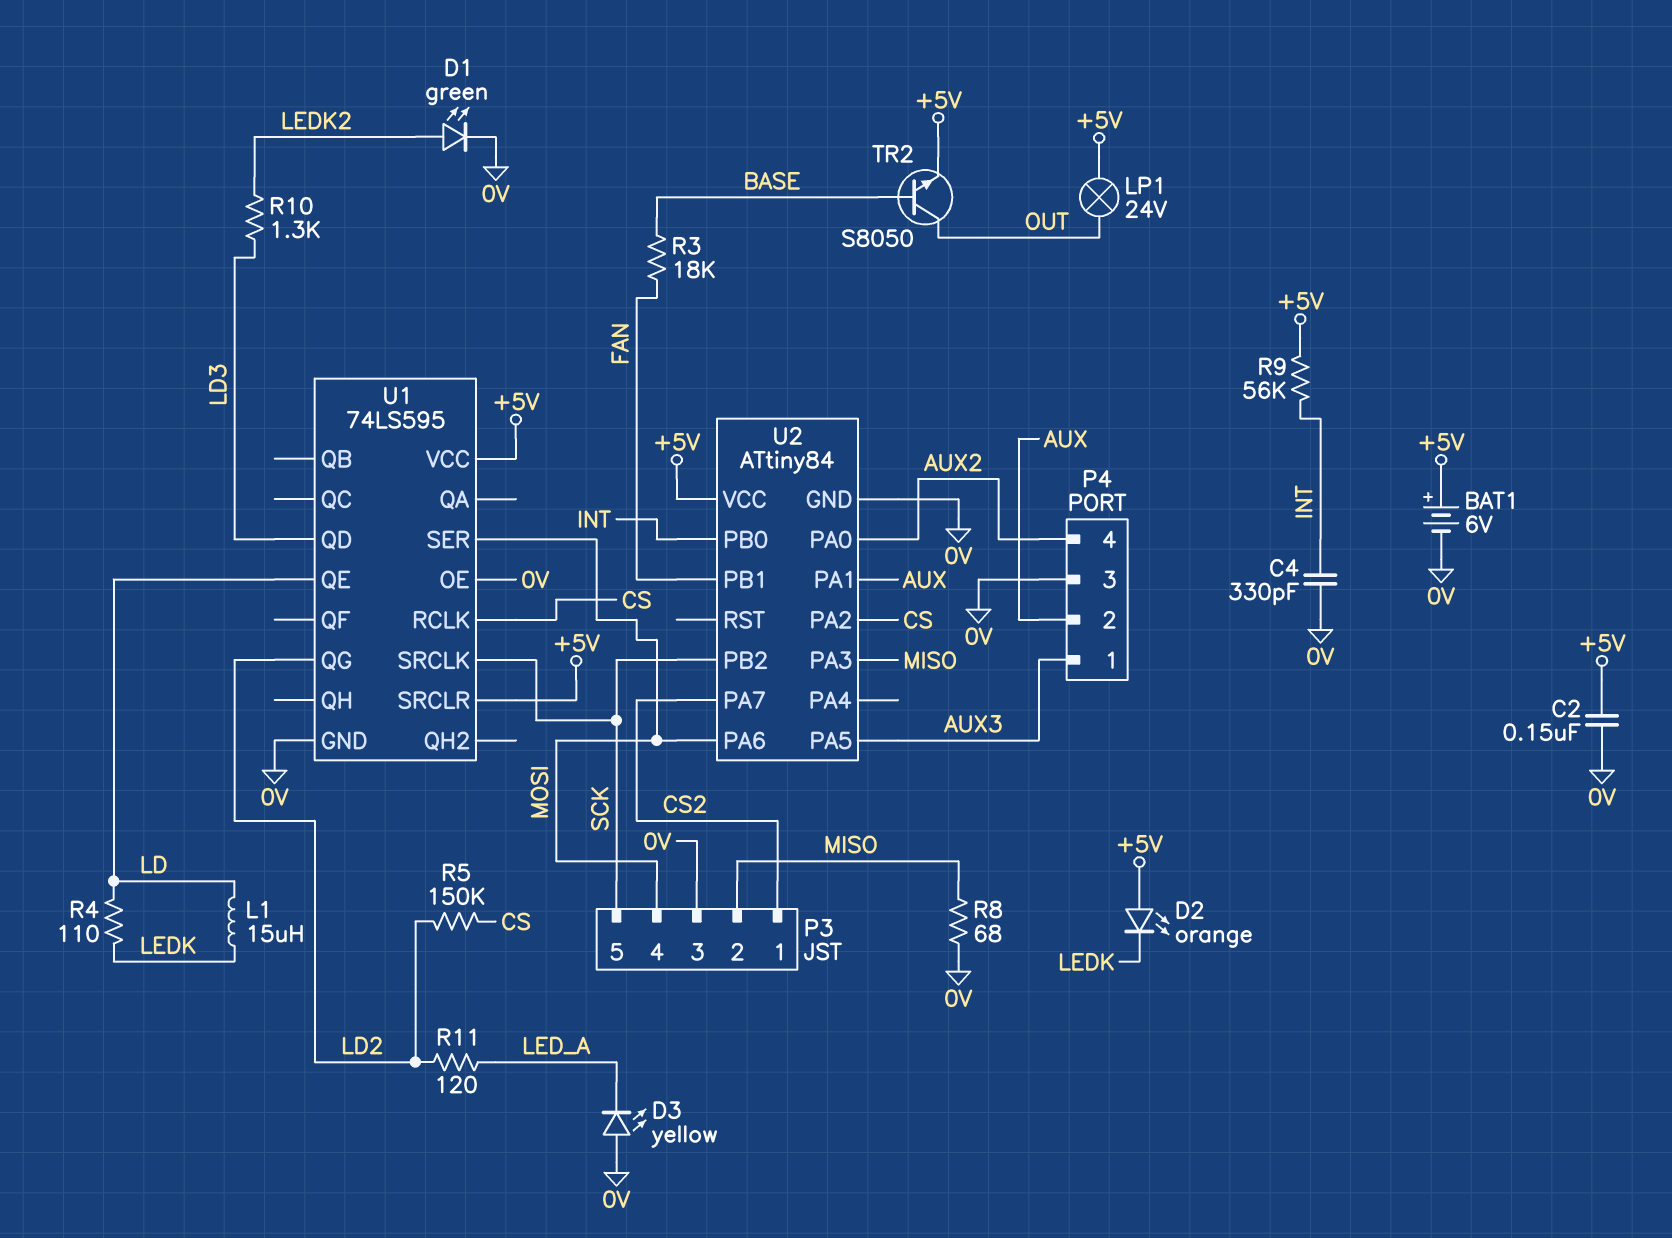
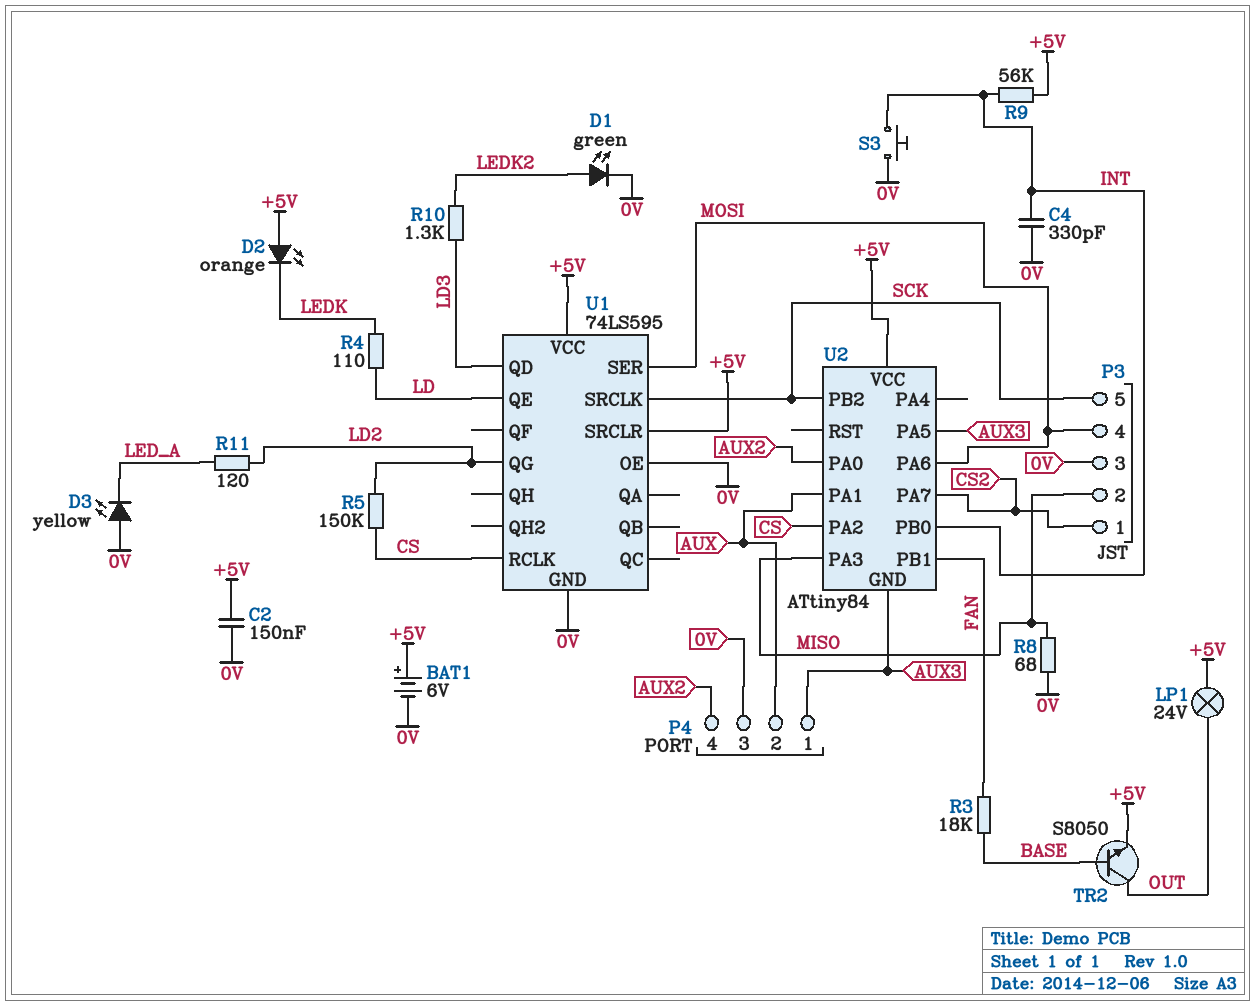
L1: 15uH (LD, LEDK) -> none
S3: none -> button (0V, INT)
U2 pin GND: 0V -> AUX3

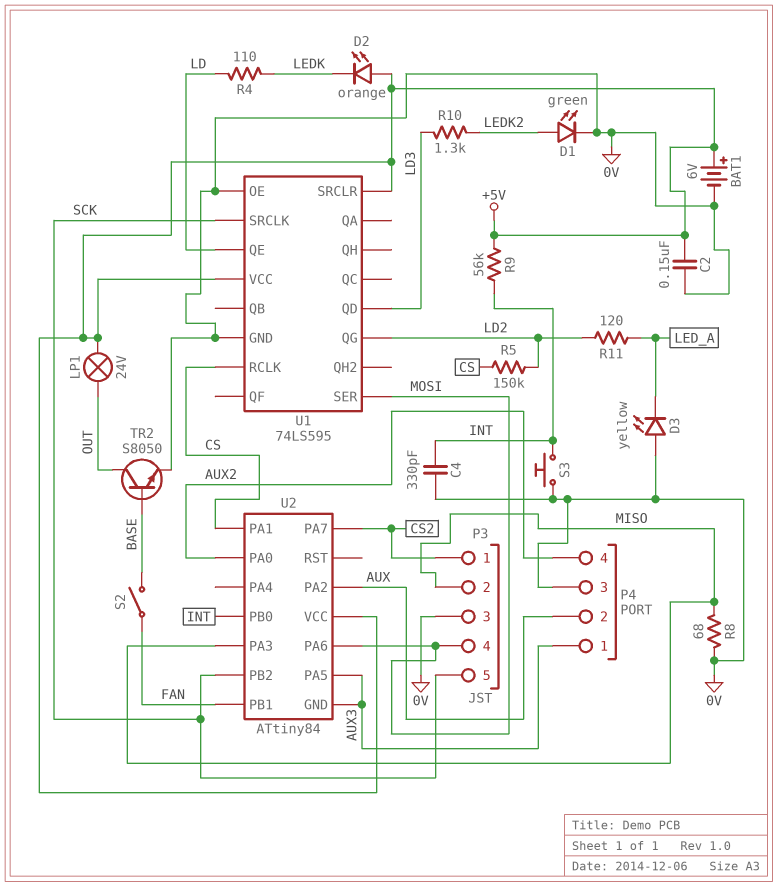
R3: 18k (BASE, FAN) -> none
S2: none -> switch (BASE, FAN)
TR2: NPN S8050 (B BASE, C OUT, E +5V) -> NPN S8050 (B BASE, C OUT, E 0V)
U2 pin PA1: AUX -> CS
U2 pin PA2: CS -> AUX

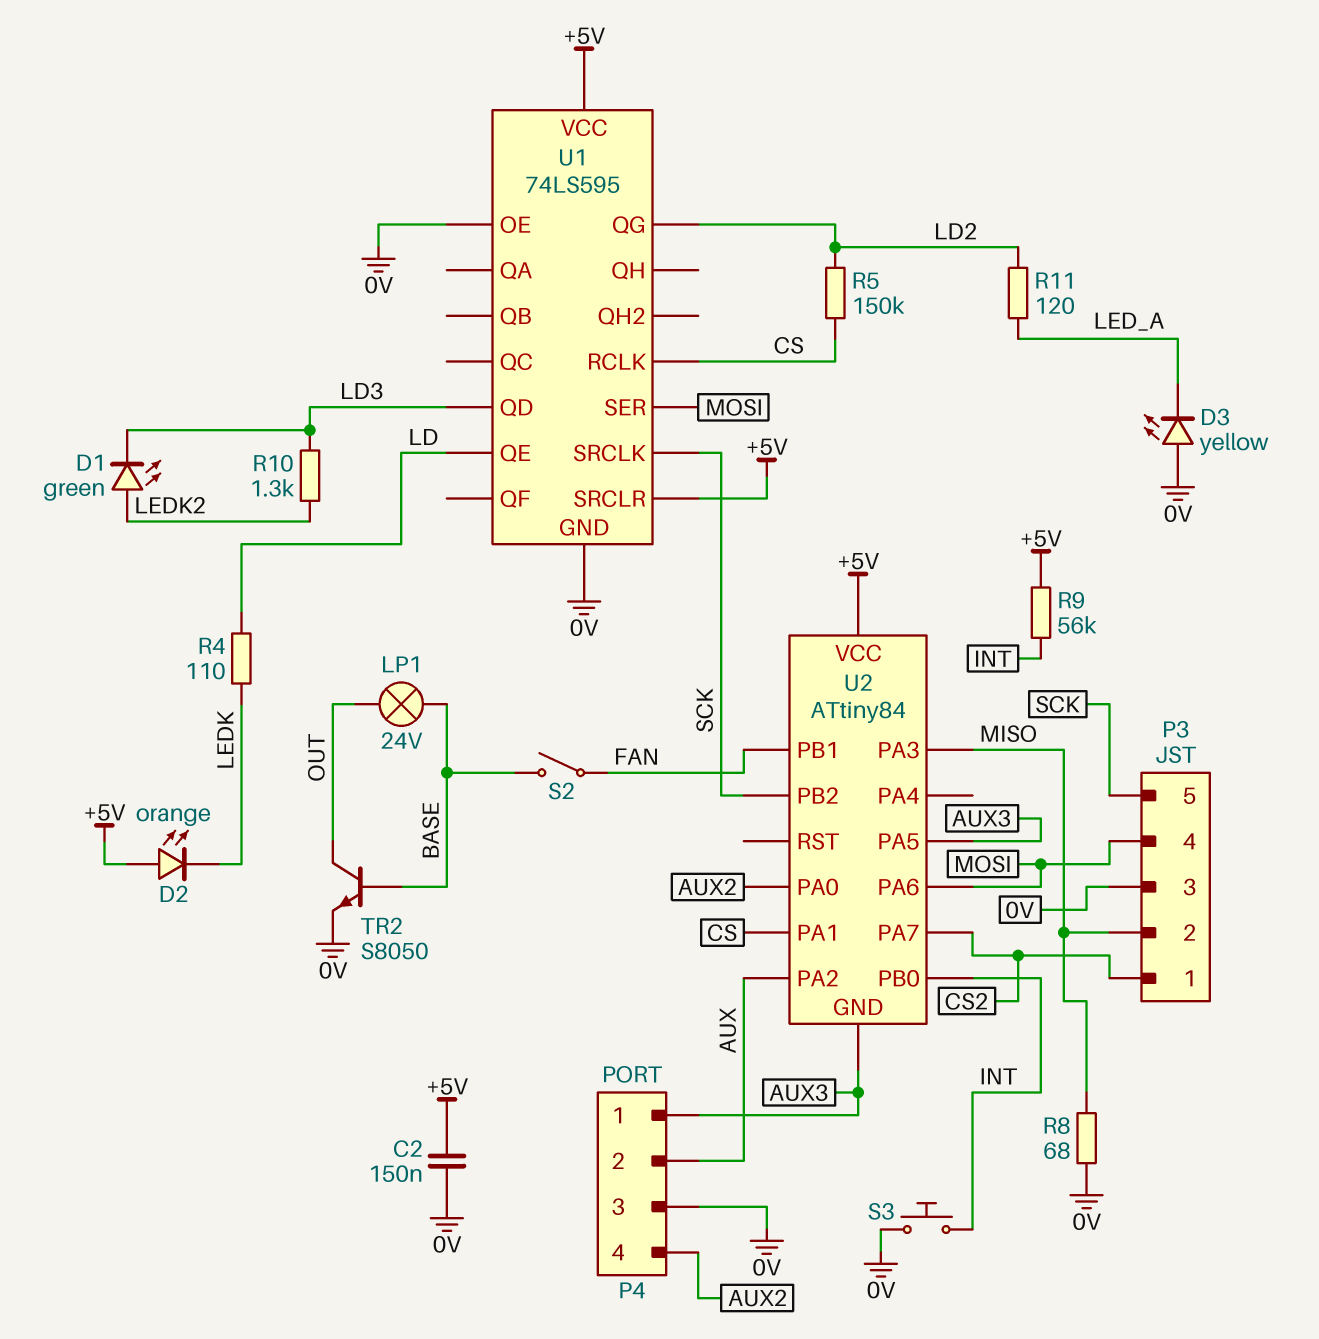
BAT1: 6V (plus +5V, minus 0V) -> none
C4: 330pF (0V, INT) -> none
D1: LED green (A LEDK2, K 0V) -> LED green (A LEDK2, K LD3)
LP1: lamp 24V (+5V, OUT) -> lamp 24V (BASE, OUT)

